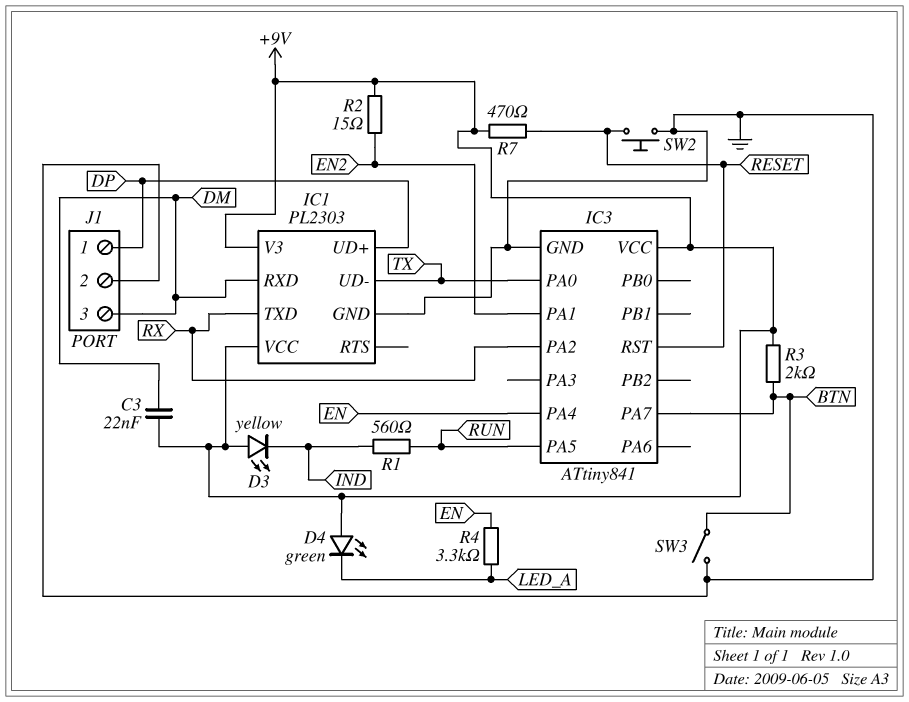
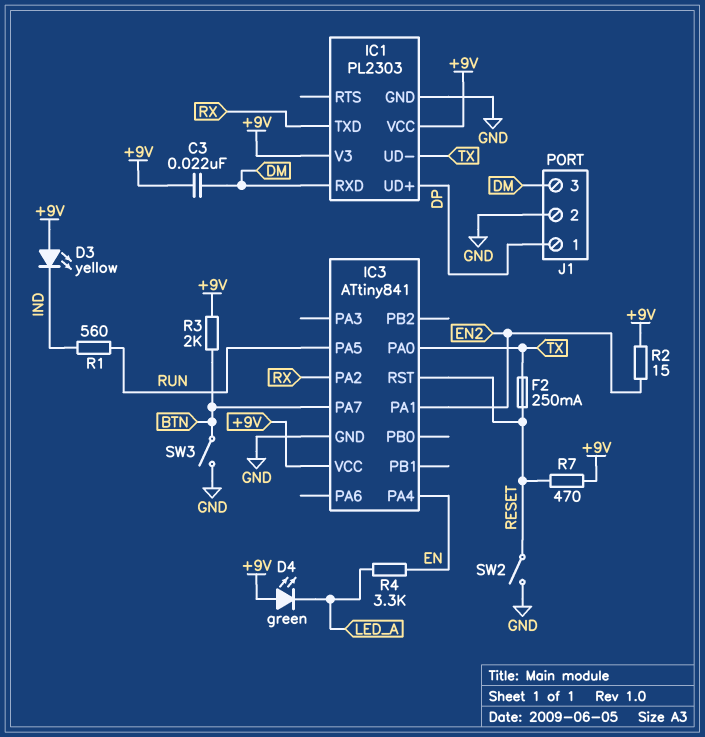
F2: none -> 250mA (RESET, TX)
SW2: button (GND, RESET) -> switch (GND, RESET)

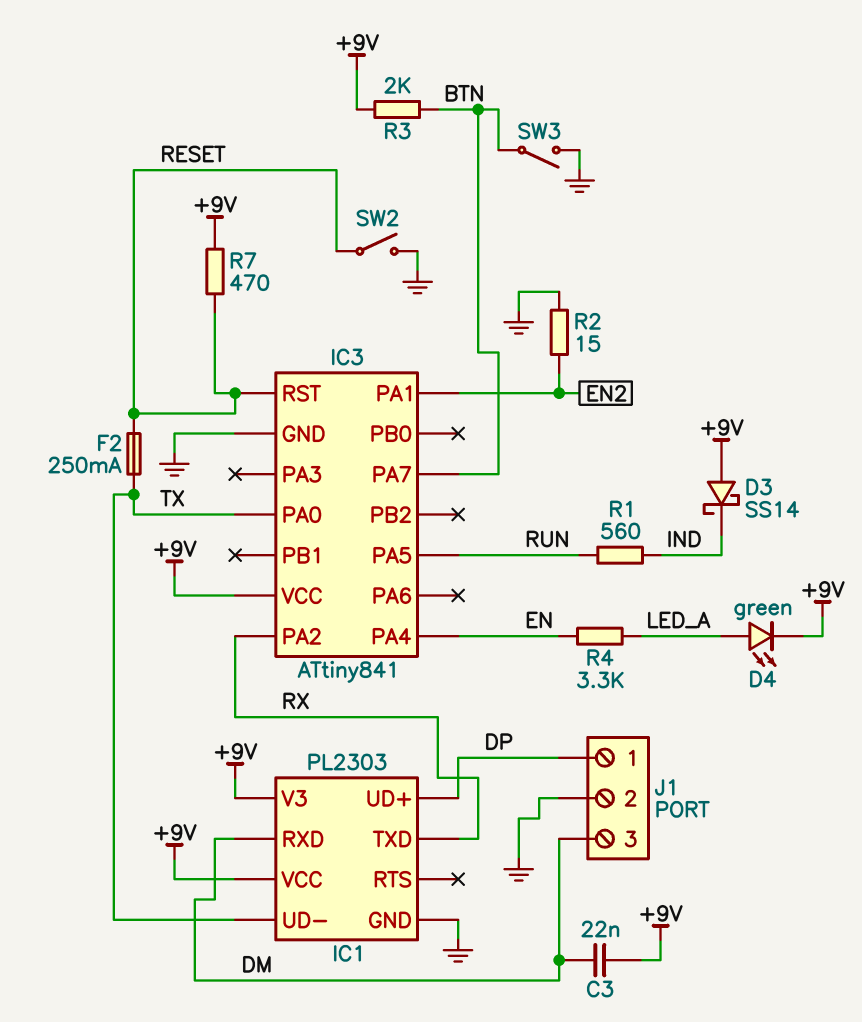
D3: LED yellow (A +9V, K IND) -> schottky SS14 (A +9V, K IND)
D4: LED green (A +9V, K LED_A) -> LED green (A LED_A, K +9V)
R2: 15 (+9V, EN2) -> 15 (EN2, GND)

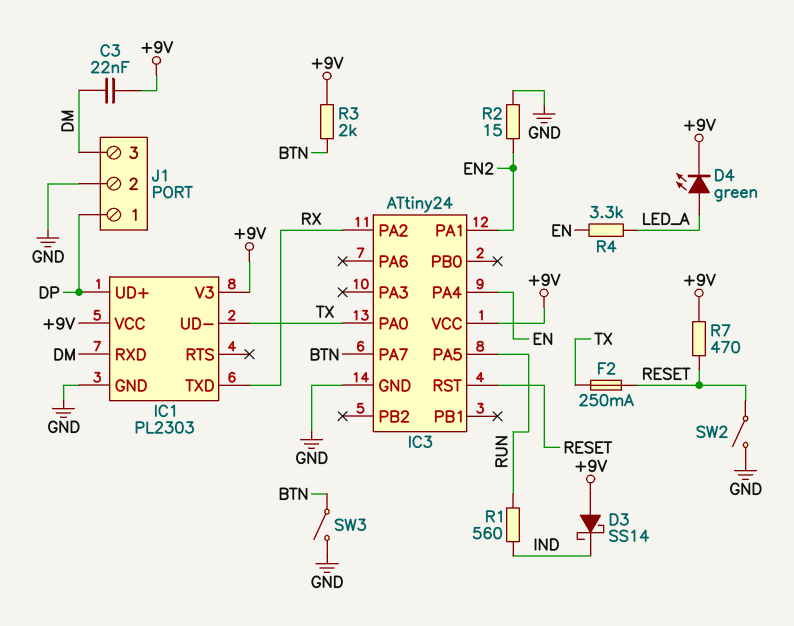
IC3: ATtiny841 -> ATtiny24

